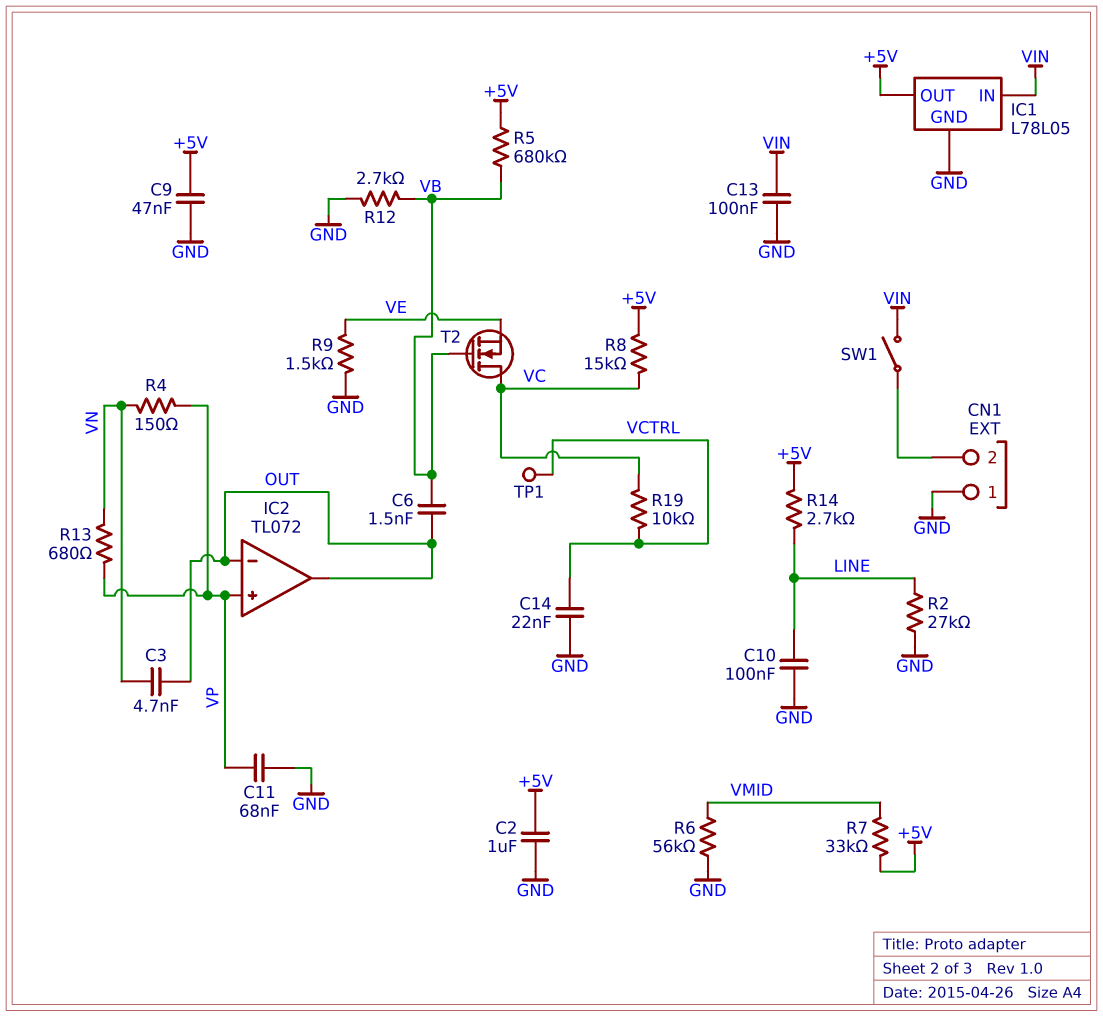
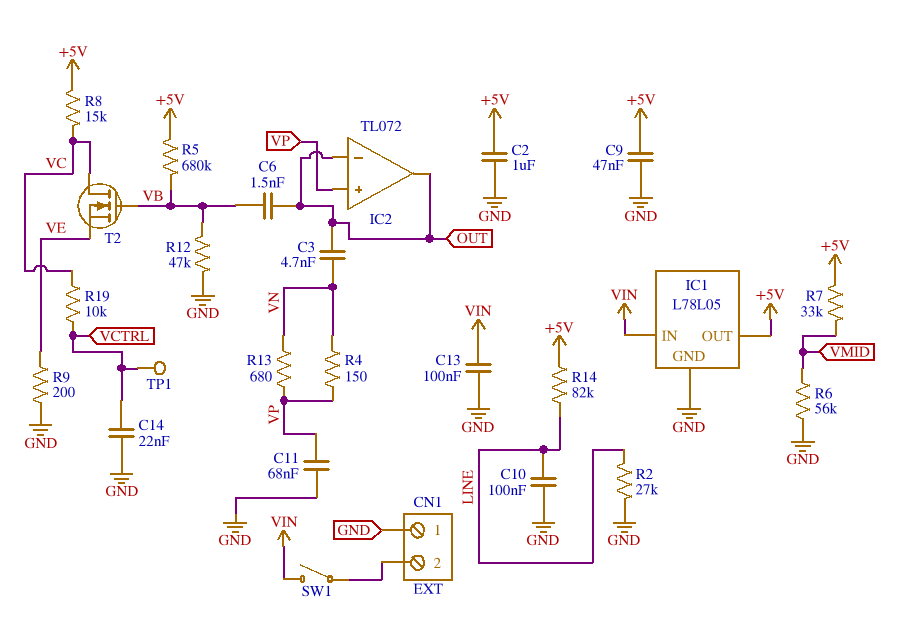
R9: 1.5k (GND, VE) -> 200 (GND, VE)
R12: 2.7k (GND, VB) -> 47k (GND, VB)
R14: 2.7k (+5V, LINE) -> 82k (+5V, LINE)

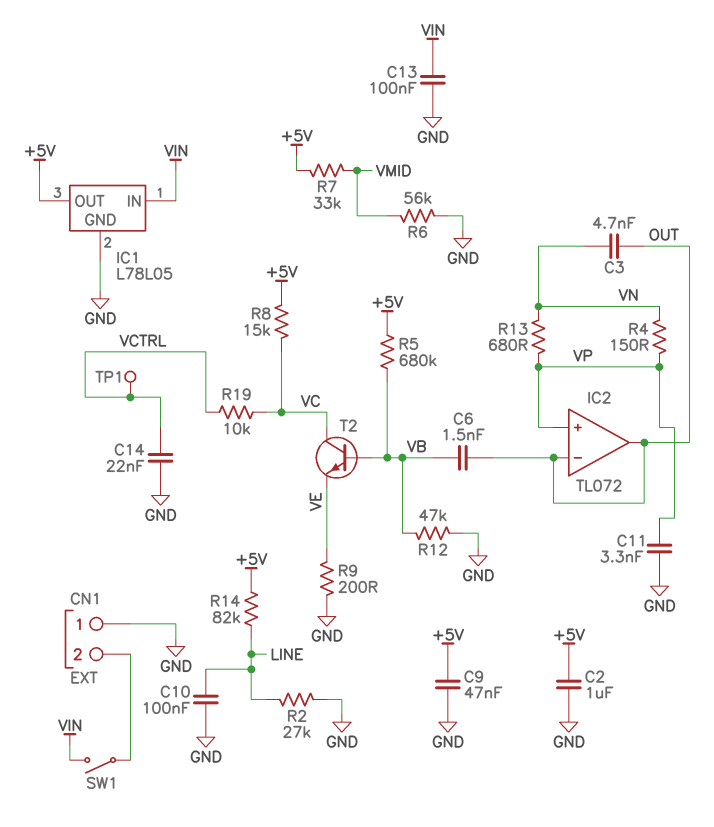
C11: 68nF (GND, VP) -> 3.3nF (GND, VP)
T2: NMOS (G VB, D VC, S VE) -> NPN (B VB, C VC, E VE)

